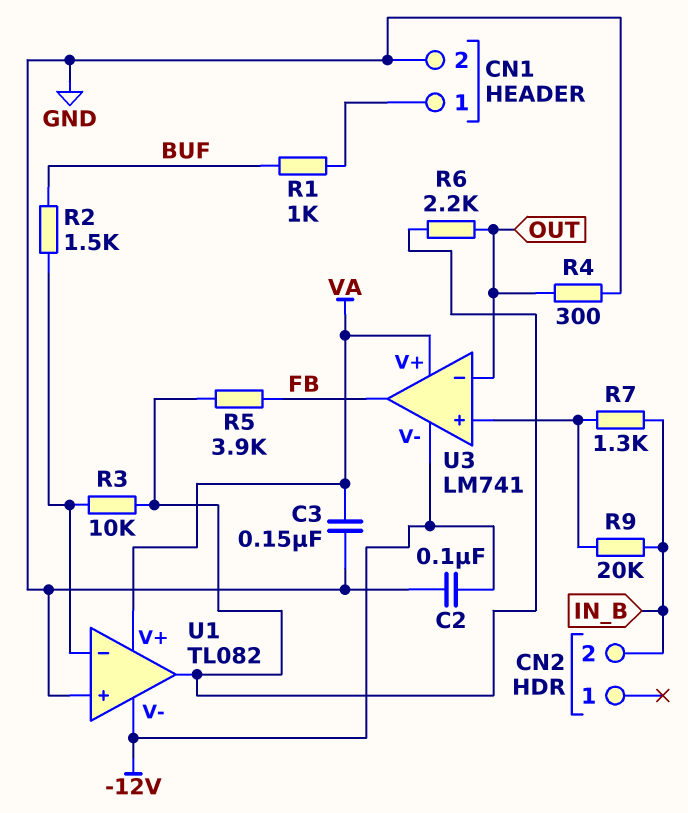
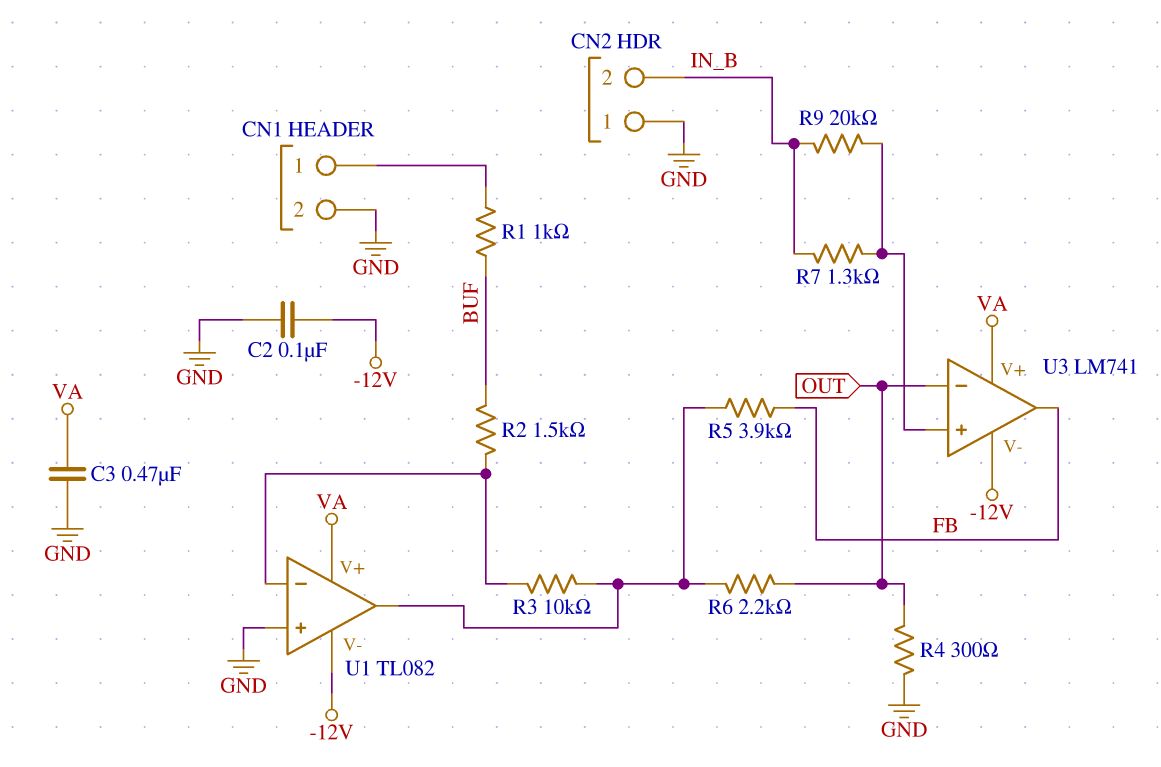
C3: 150nF (GND, VA) -> 470nF (GND, VA)
CN2 pin 1: none -> GND

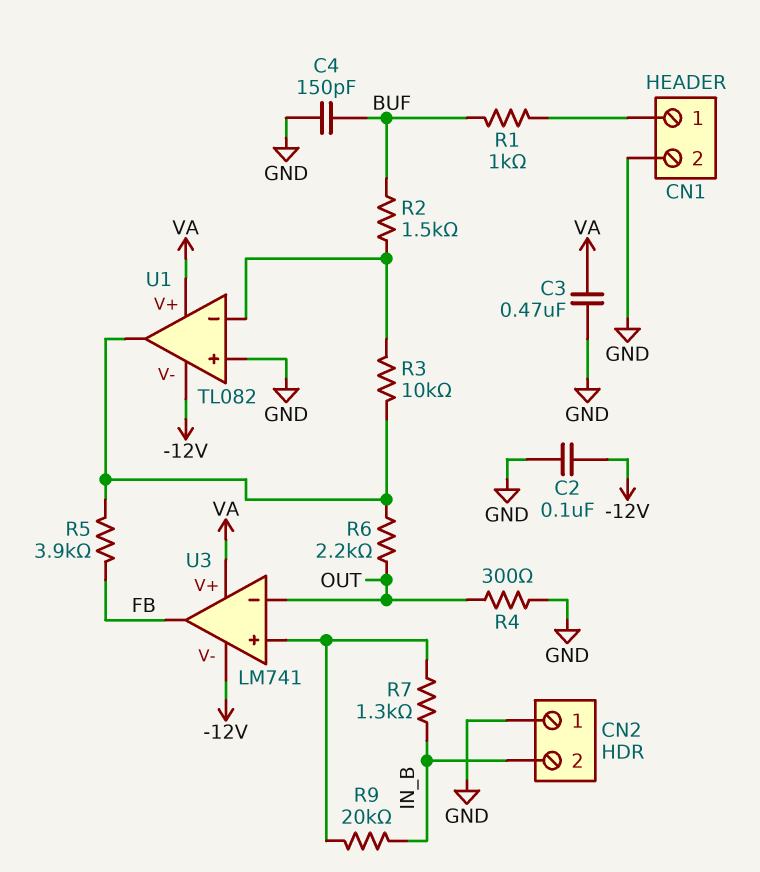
C4: none -> 150pF (BUF, GND)

